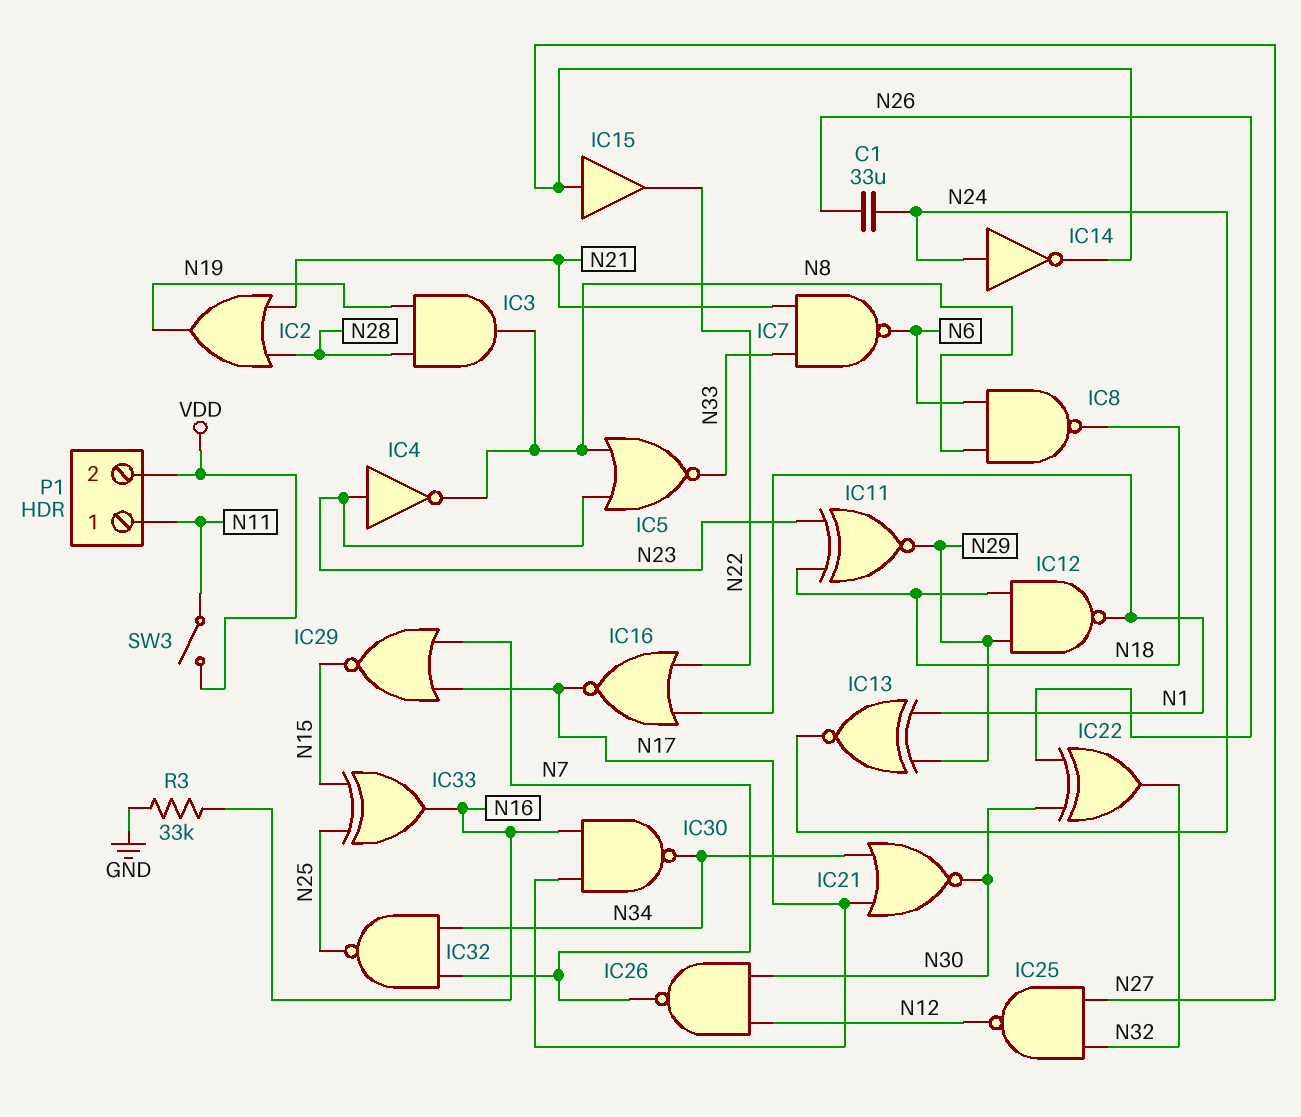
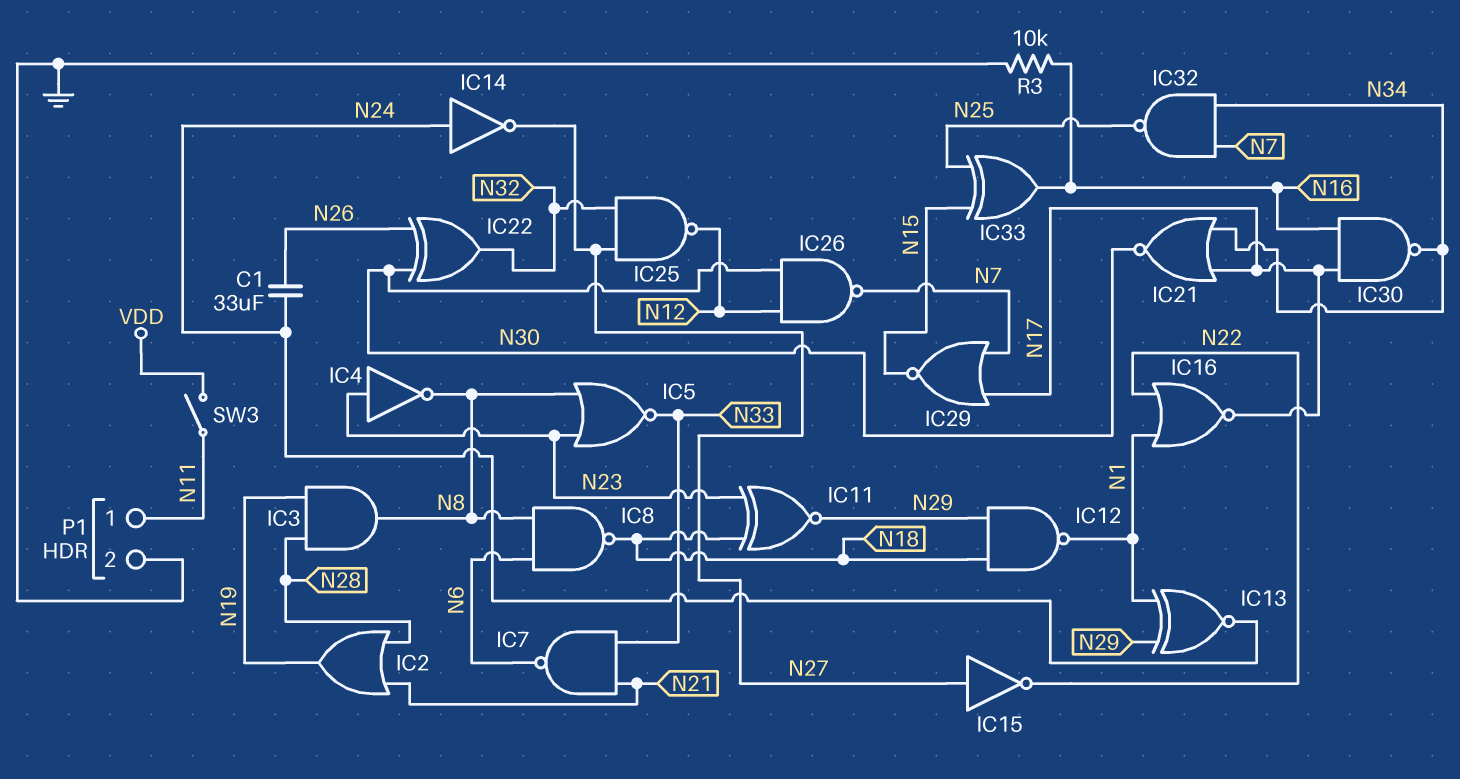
IC15: buffer (in N27, out N22) -> NOT (in N27, out N22)
P1 pin 2: VDD -> GND
R3: 33k (GND, N16) -> 10k (GND, N16)

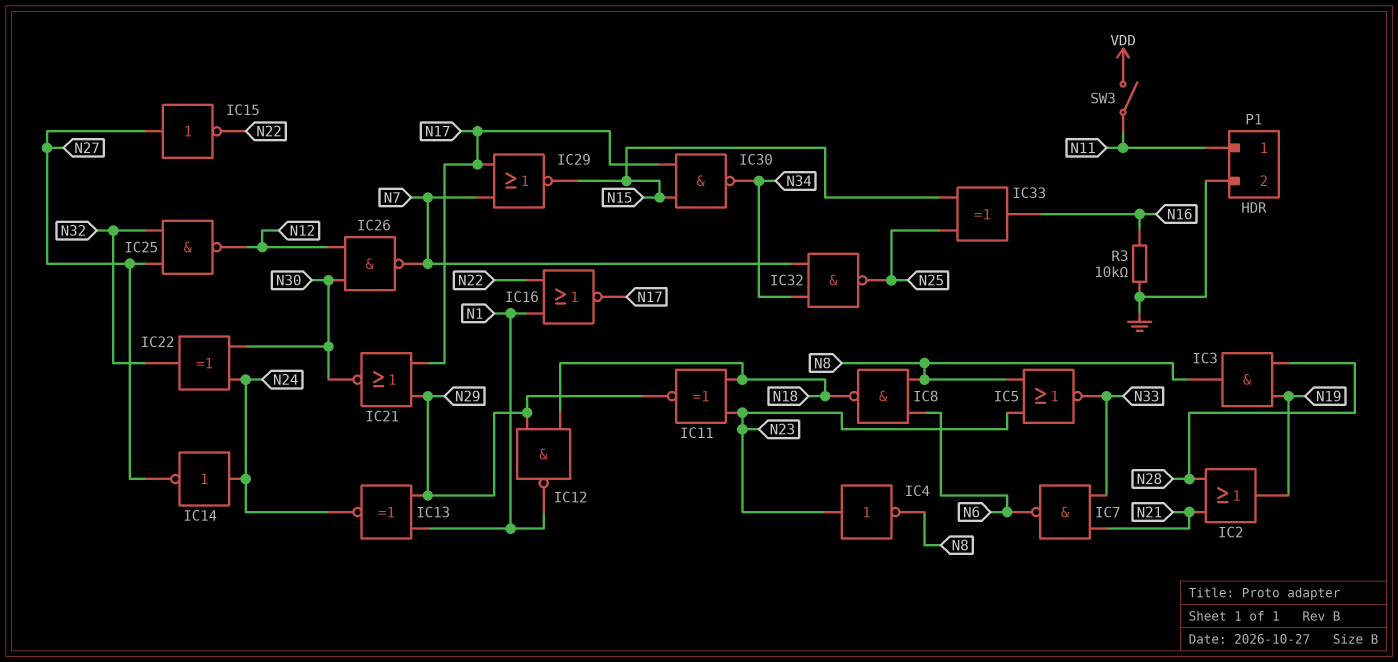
C1: 33uF (N24, N26) -> none
IC21: NOR (in N17, in N34, out N30) -> NOR (in N17, in N29, out N30)
IC22: XOR (in N26, in N30, out N32) -> XOR (in N24, in N30, out N32)
IC30: NAND (in N16, in N17, out N34) -> NAND (in N15, in N17, out N34)

